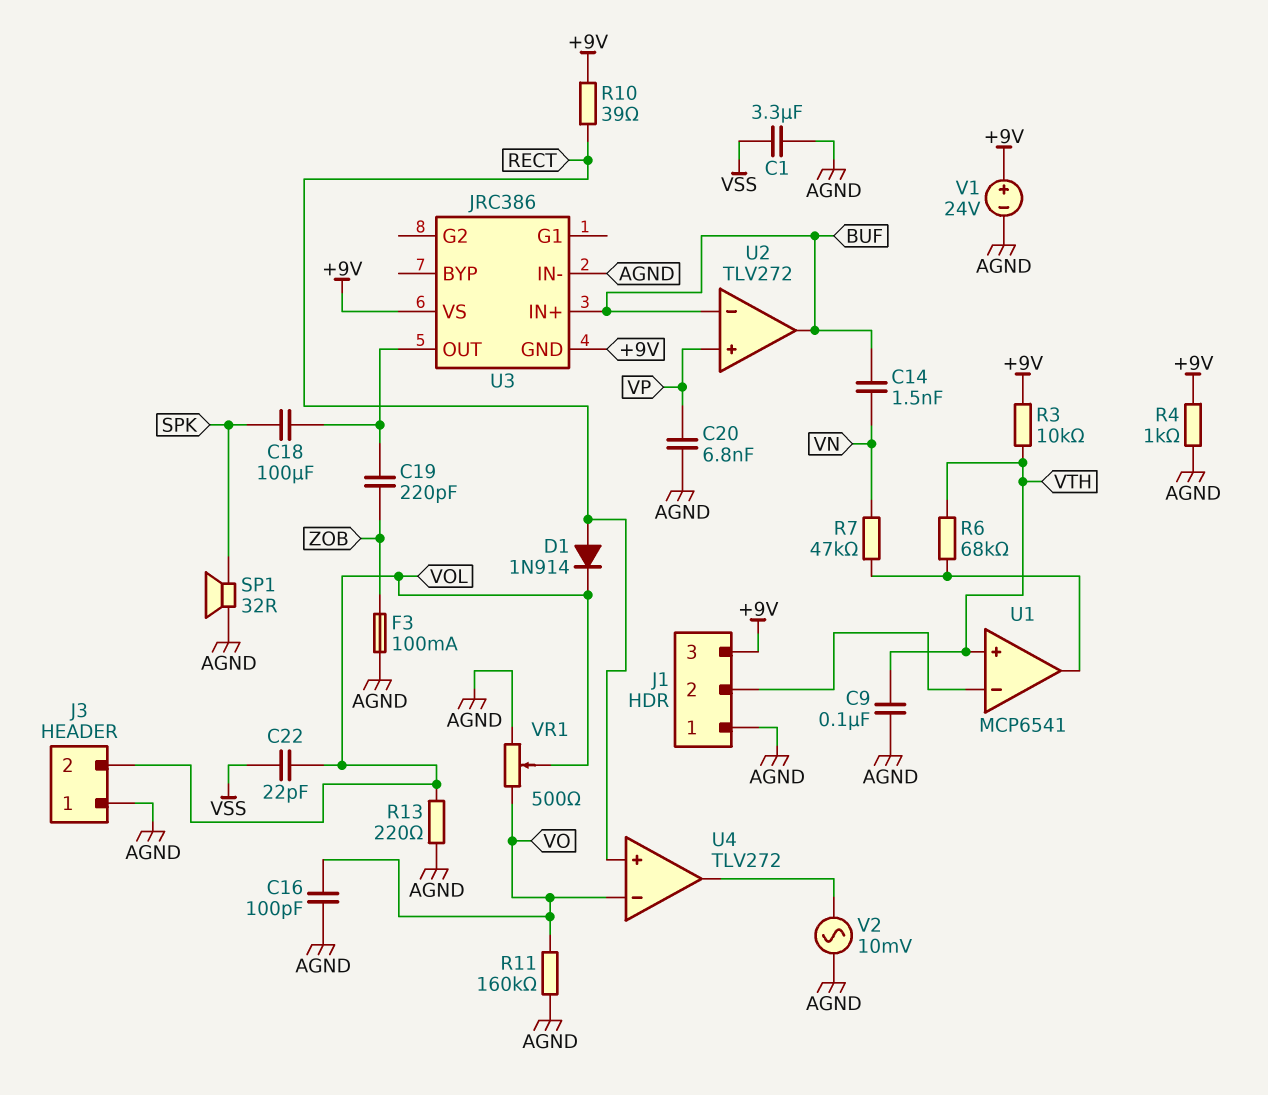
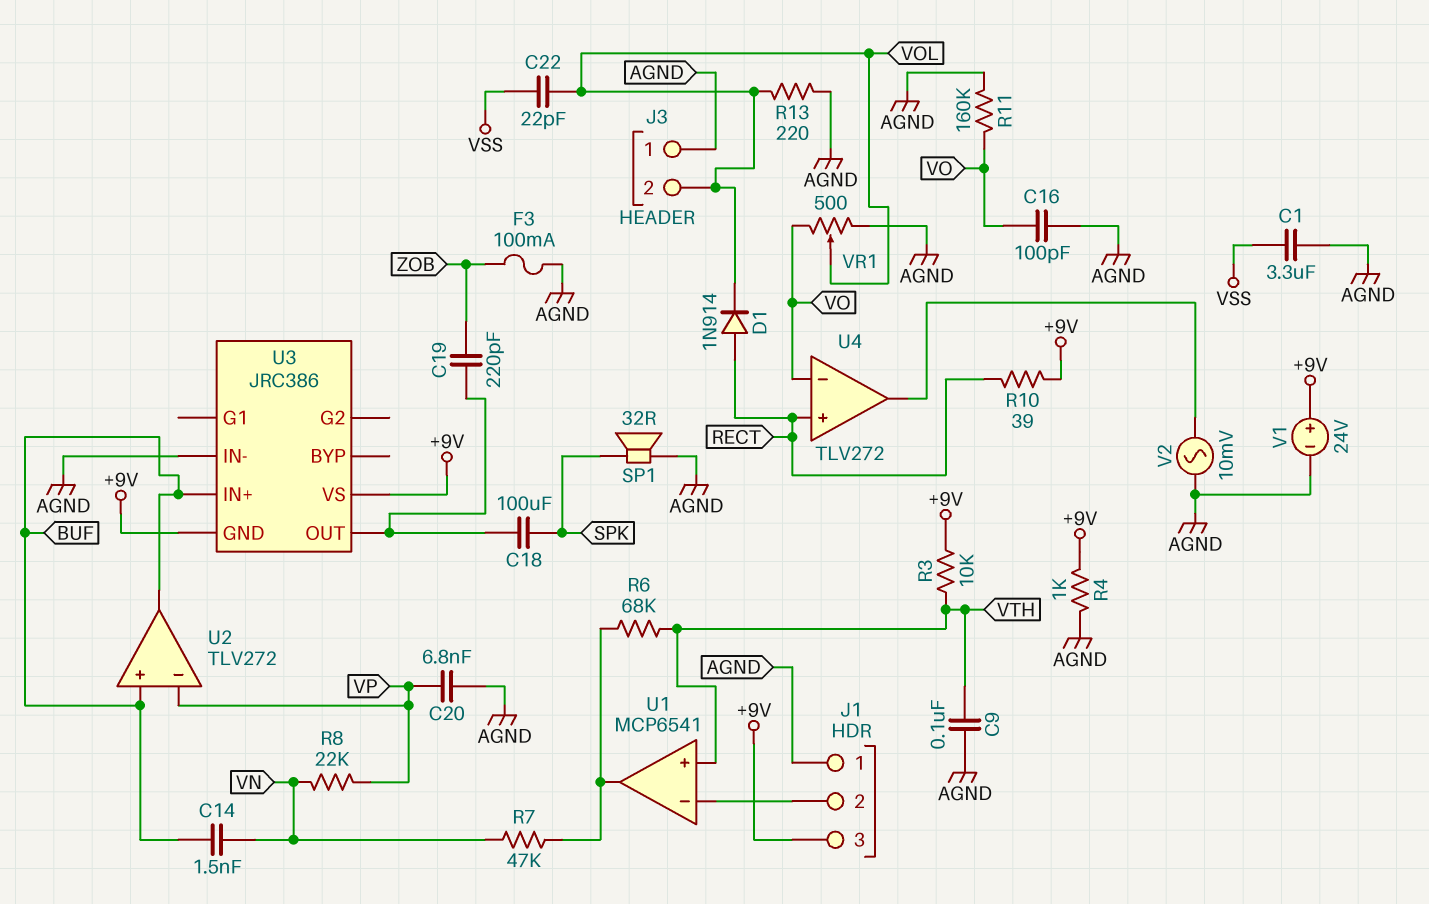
R8: none -> 22k (VN, VP)
U2 pin in+: VP -> BUF
U2 pin in-: BUF -> VP

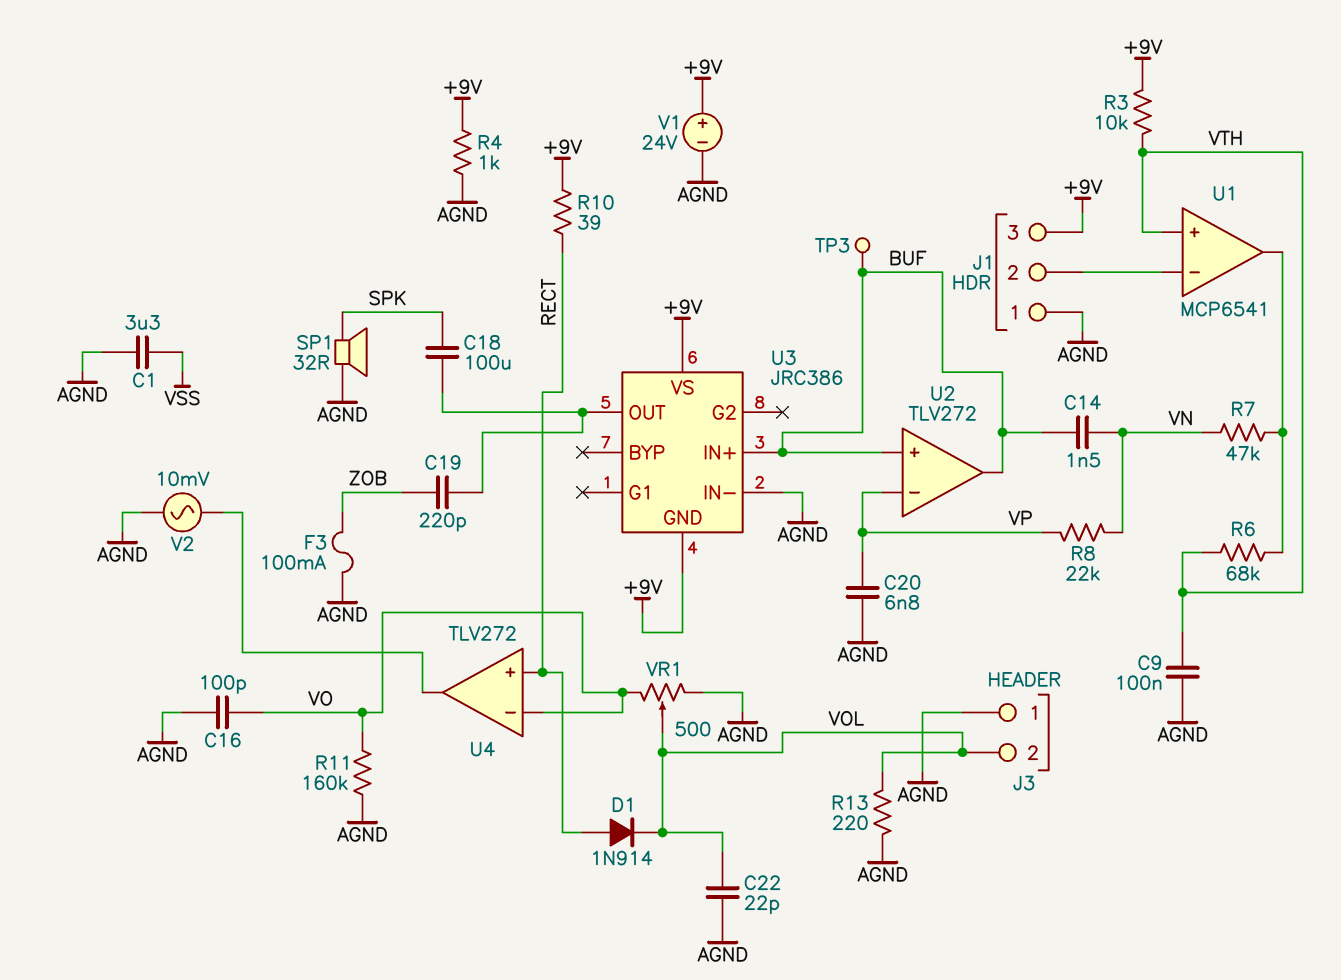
C22: 22pF (VOL, VSS) -> 22pF (AGND, VOL)
TP3: none -> test point (BUF)

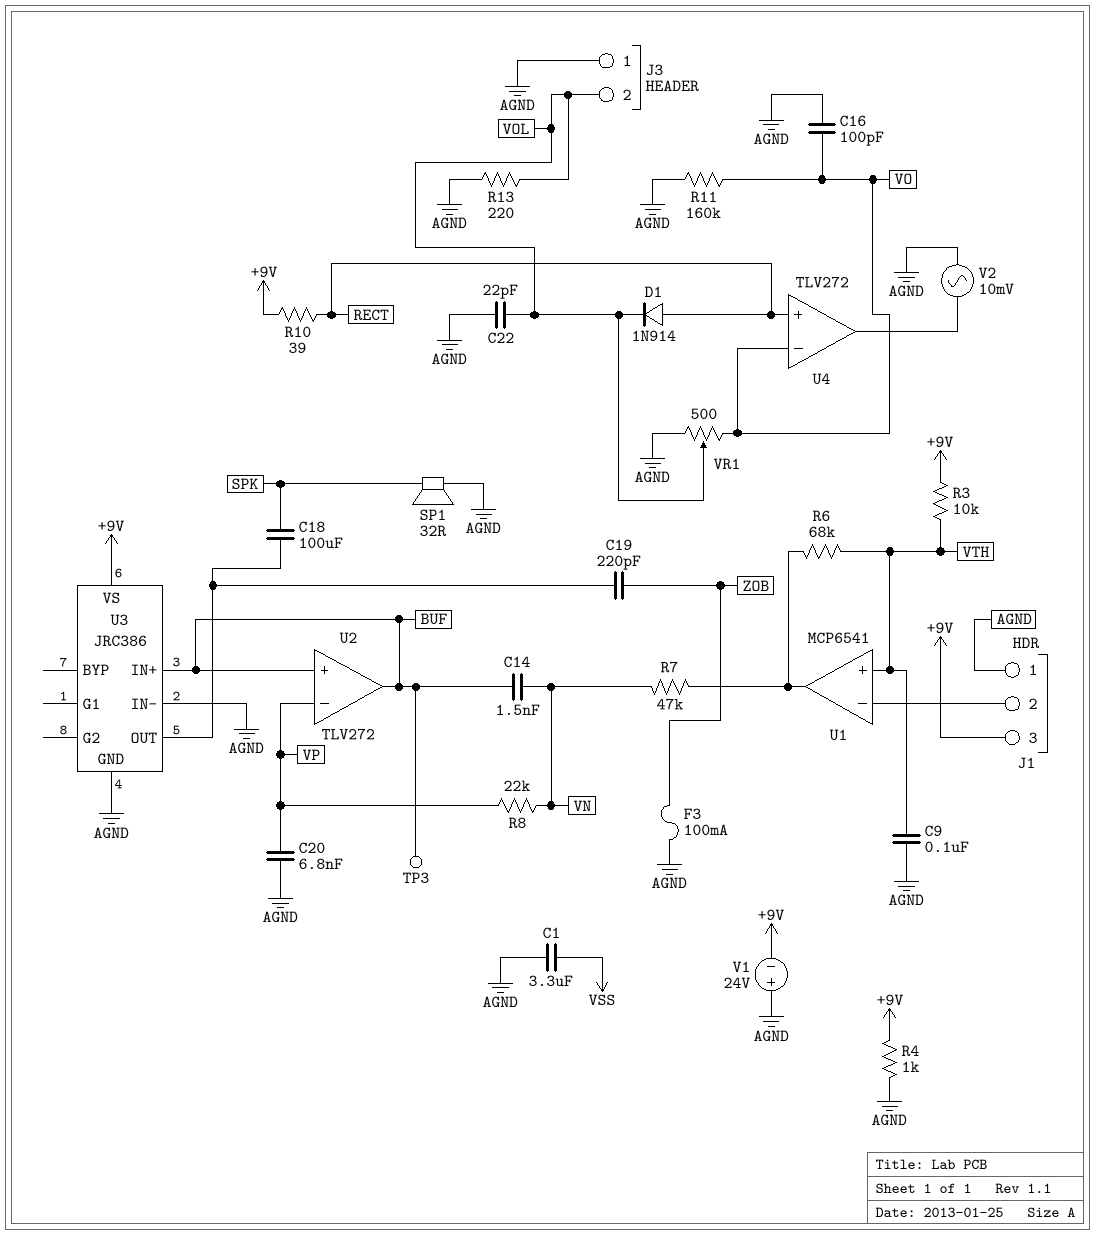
U3 pin GND: +9V -> AGND
V1: 24V (plus +9V, minus AGND) -> 24V (plus AGND, minus +9V)

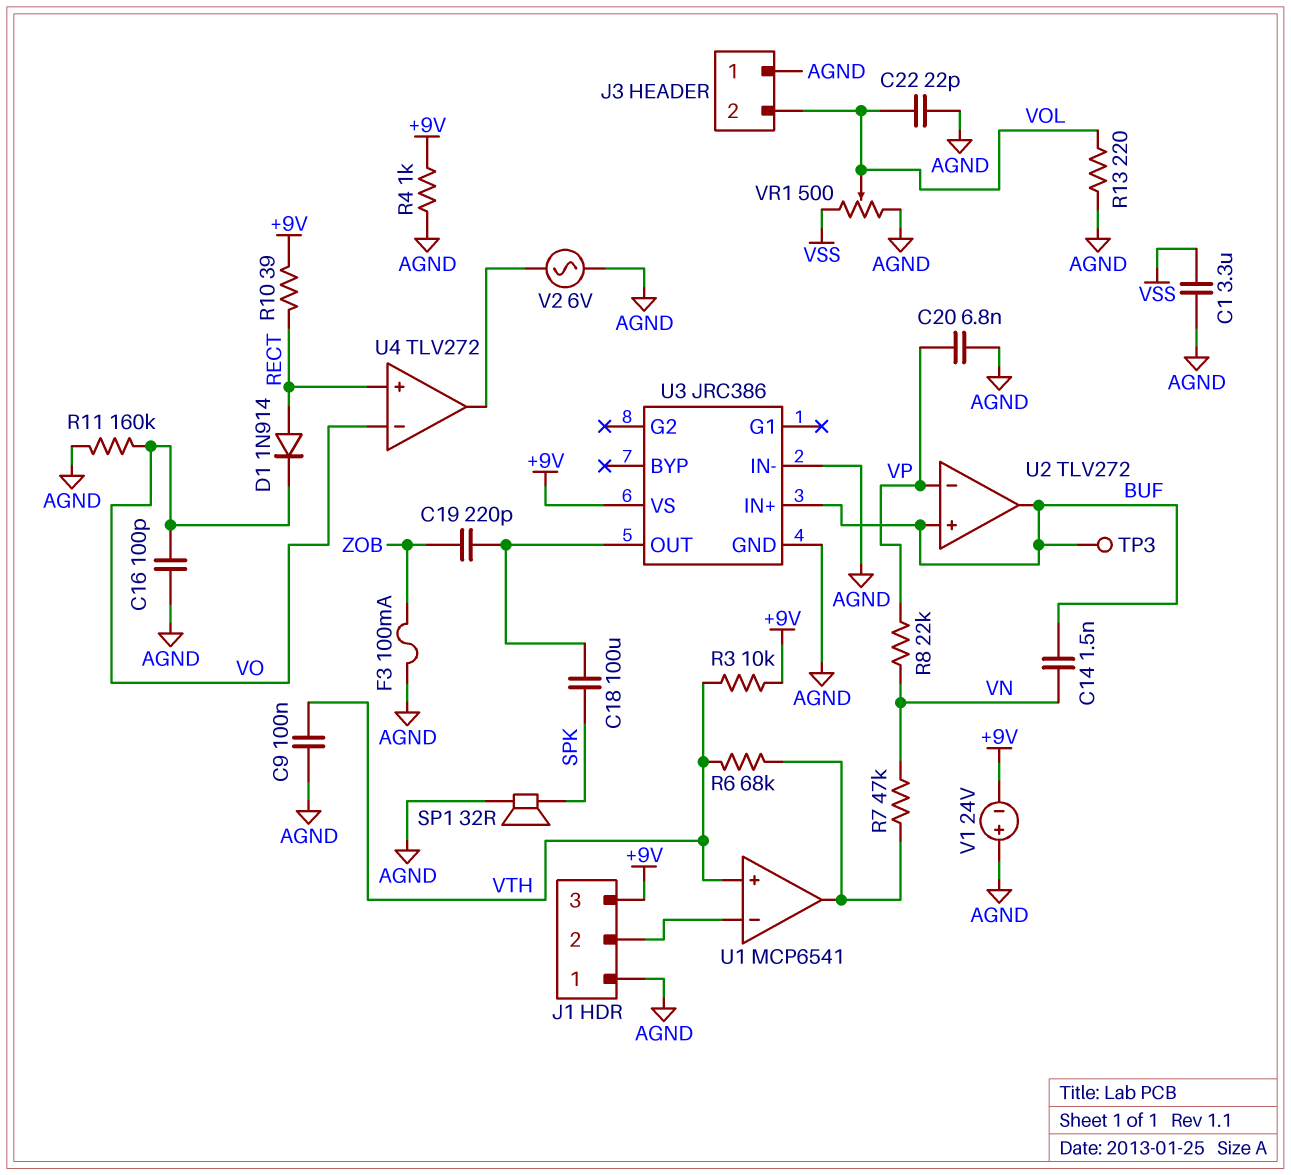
D1: diode 1N914 (A RECT, K VOL) -> diode 1N914 (A RECT, K VO)
V2: AC 10mV (AGND, U4/out) -> AC 6V (AGND, U4/out)
VR1: 500 (AGND, VO, wiper VOL) -> 500 (AGND, VSS, wiper VOL)

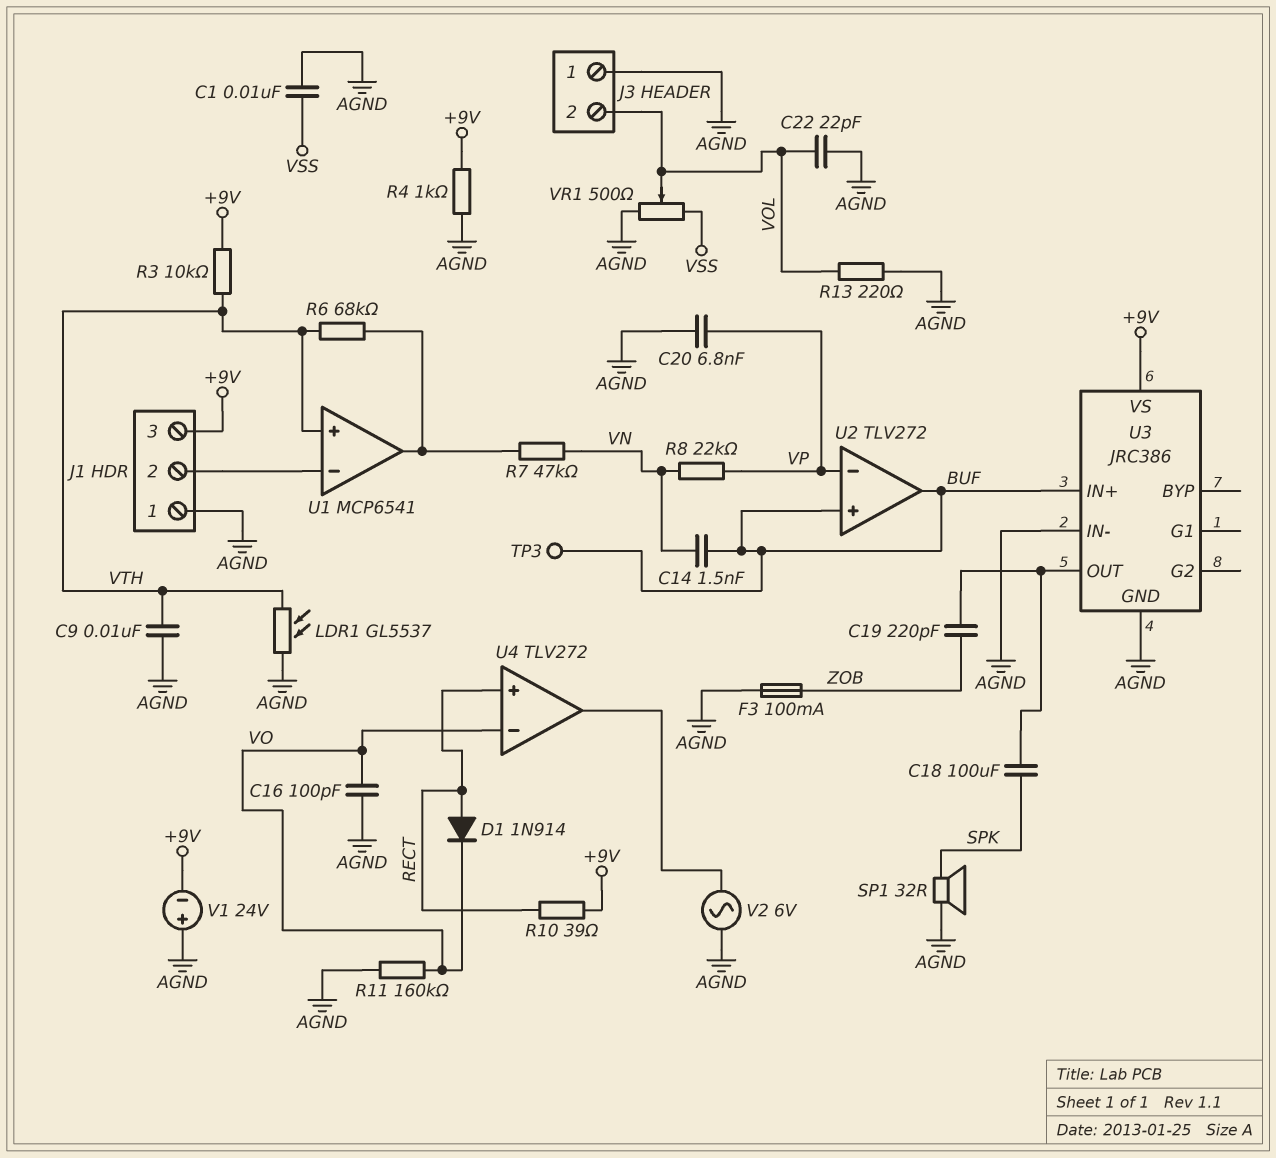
C1: 3.3uF (AGND, VSS) -> 10nF (AGND, VSS)
C9: 100nF (AGND, VTH) -> 10nF (AGND, VTH)
LDR1: none -> GL5537 (AGND, VTH)

